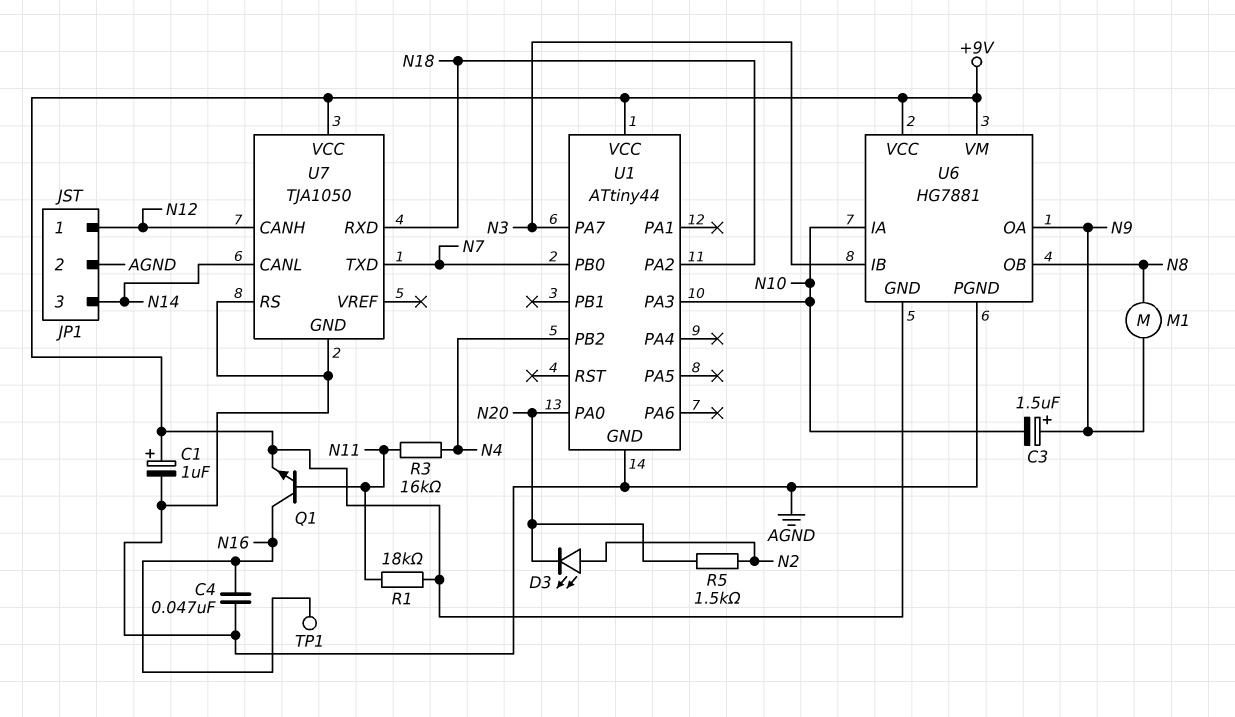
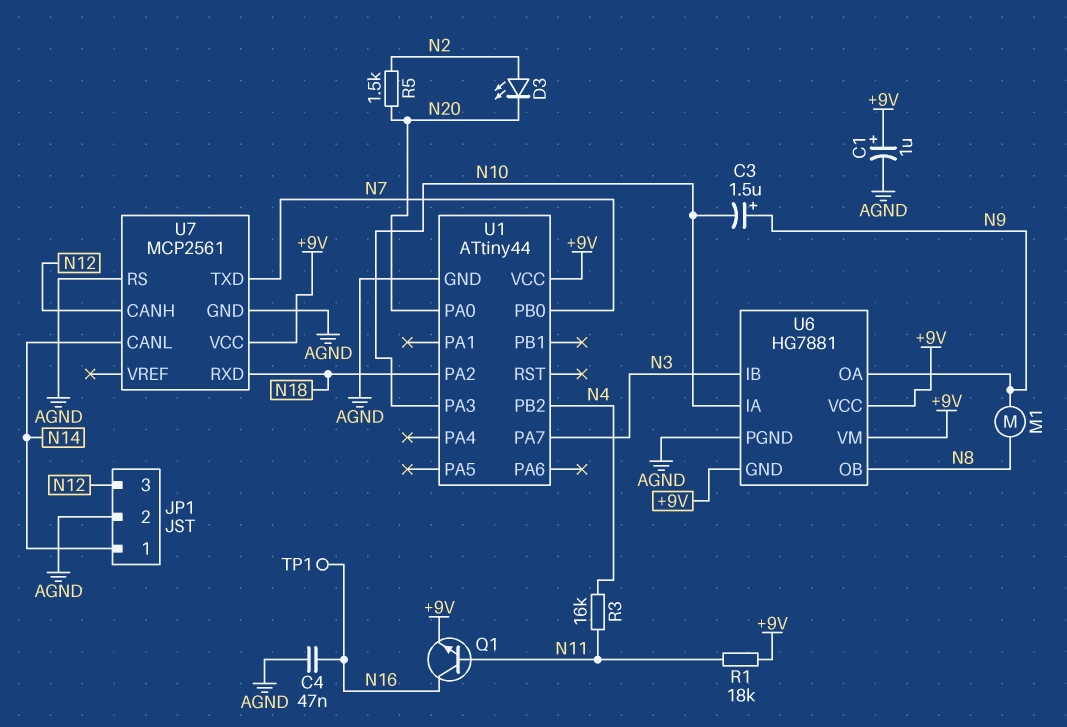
JP1 pin 1: N12 -> N14
JP1 pin 3: N14 -> N12
U7: TJA1050 -> MCP2561

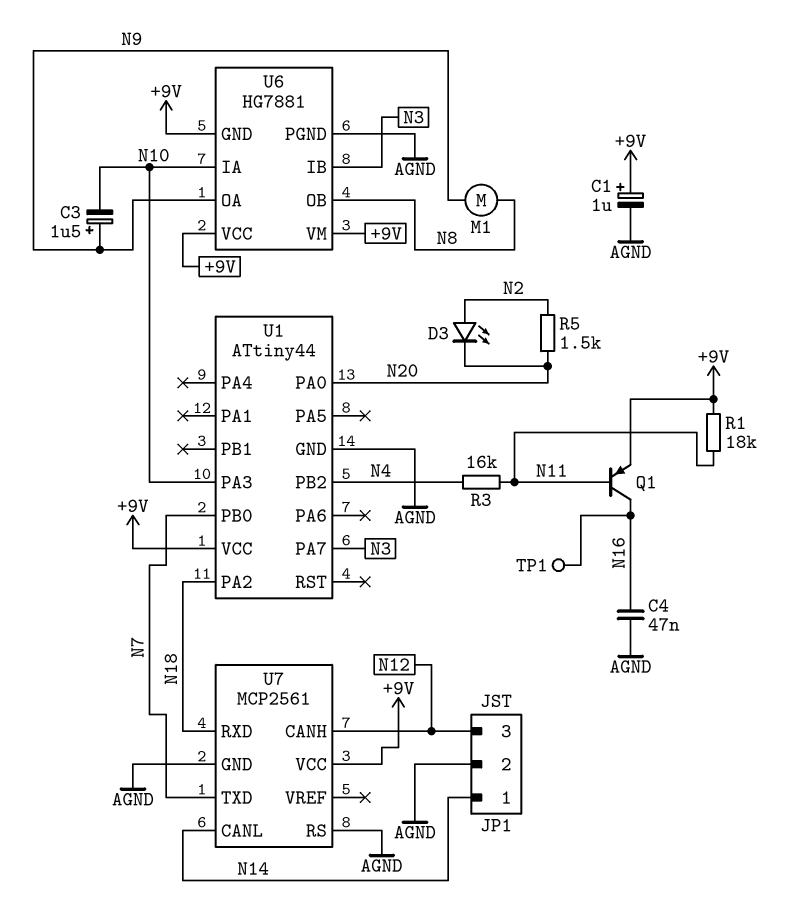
Q1: NPN (B N11, C N16, E +9V) -> PNP (B N11, C N16, E +9V)

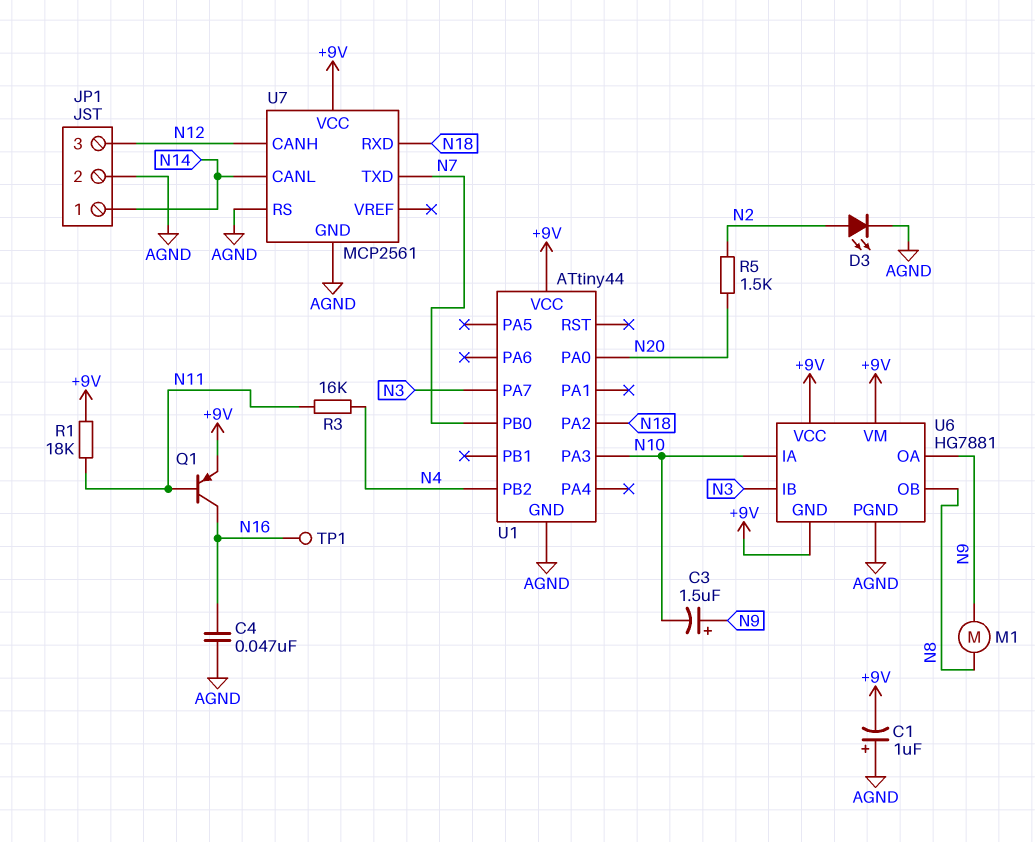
C1: 1uF (plus +9V, minus AGND) -> 1uF (plus AGND, minus +9V)
D3: LED (A N2, K N20) -> LED (A N2, K AGND)

